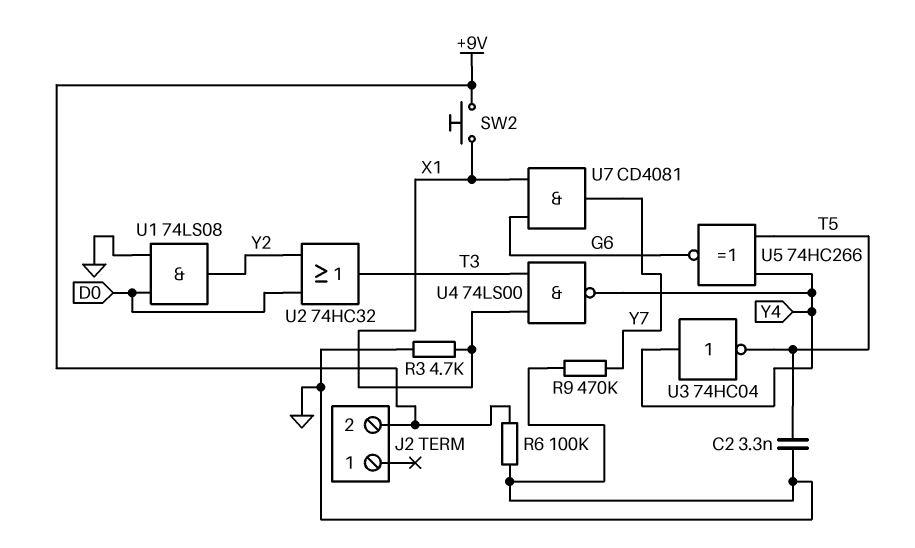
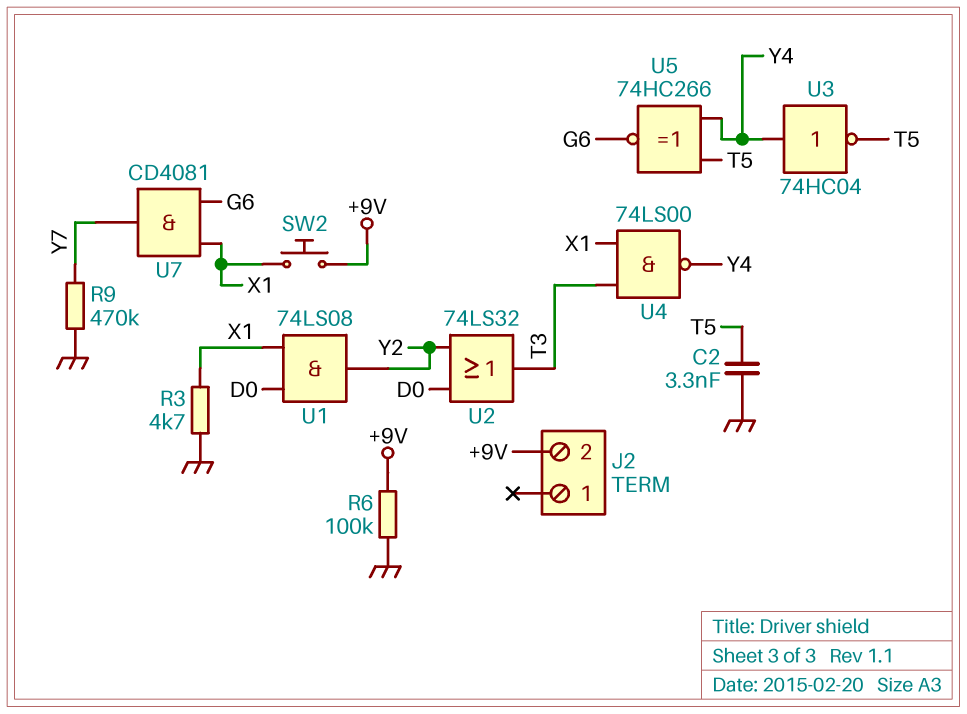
U1: AND 74LS08 (in D0, in GND, out Y2) -> AND 74LS08 (in D0, in X1, out Y2)
U2: OR 74HC32 (in D0, in Y2, out T3) -> OR 74LS32 (in D0, in Y2, out T3)

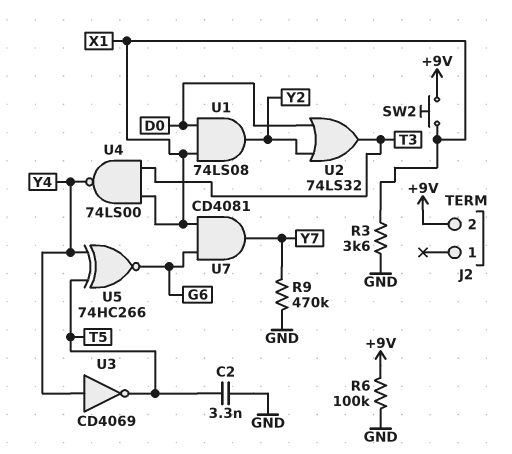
R3: 4.7k (GND, X1) -> 3.6k (GND, X1)
U3: NOT 74HC04 (in Y4, out T5) -> NOT CD4069 (in Y4, out T5)

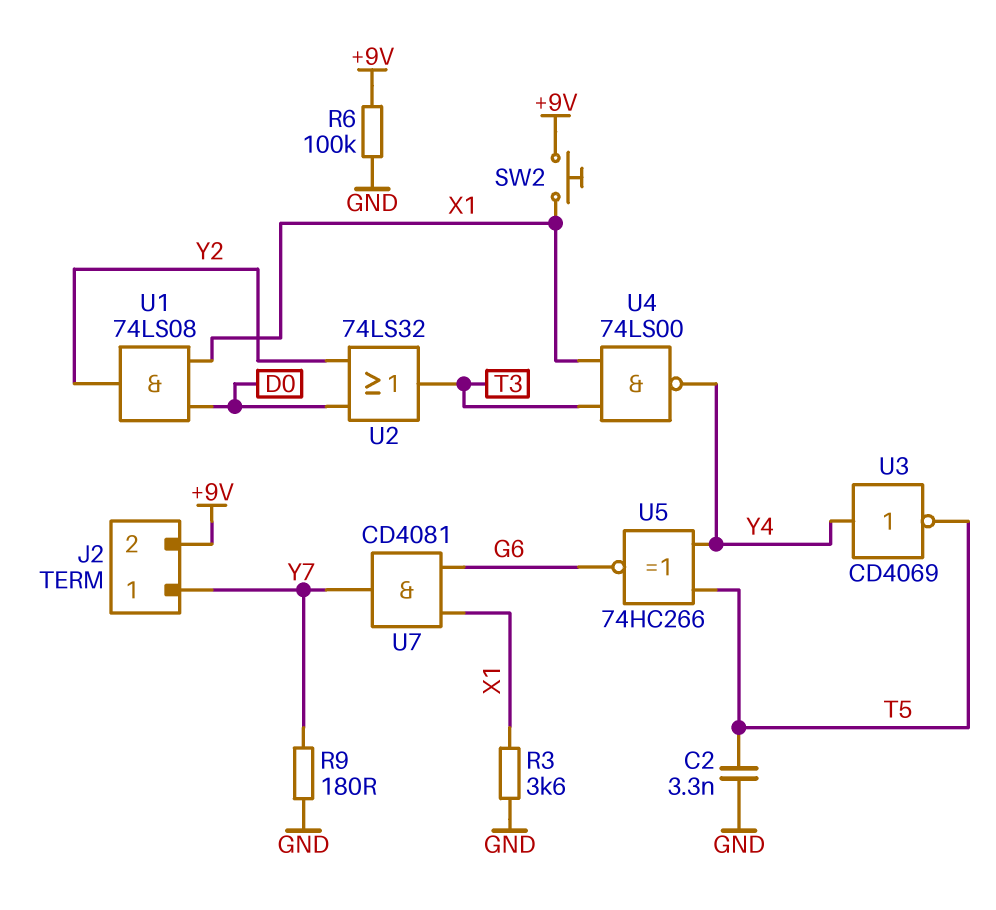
J2 pin 1: none -> Y7
R9: 470k (GND, Y7) -> 180 (GND, Y7)

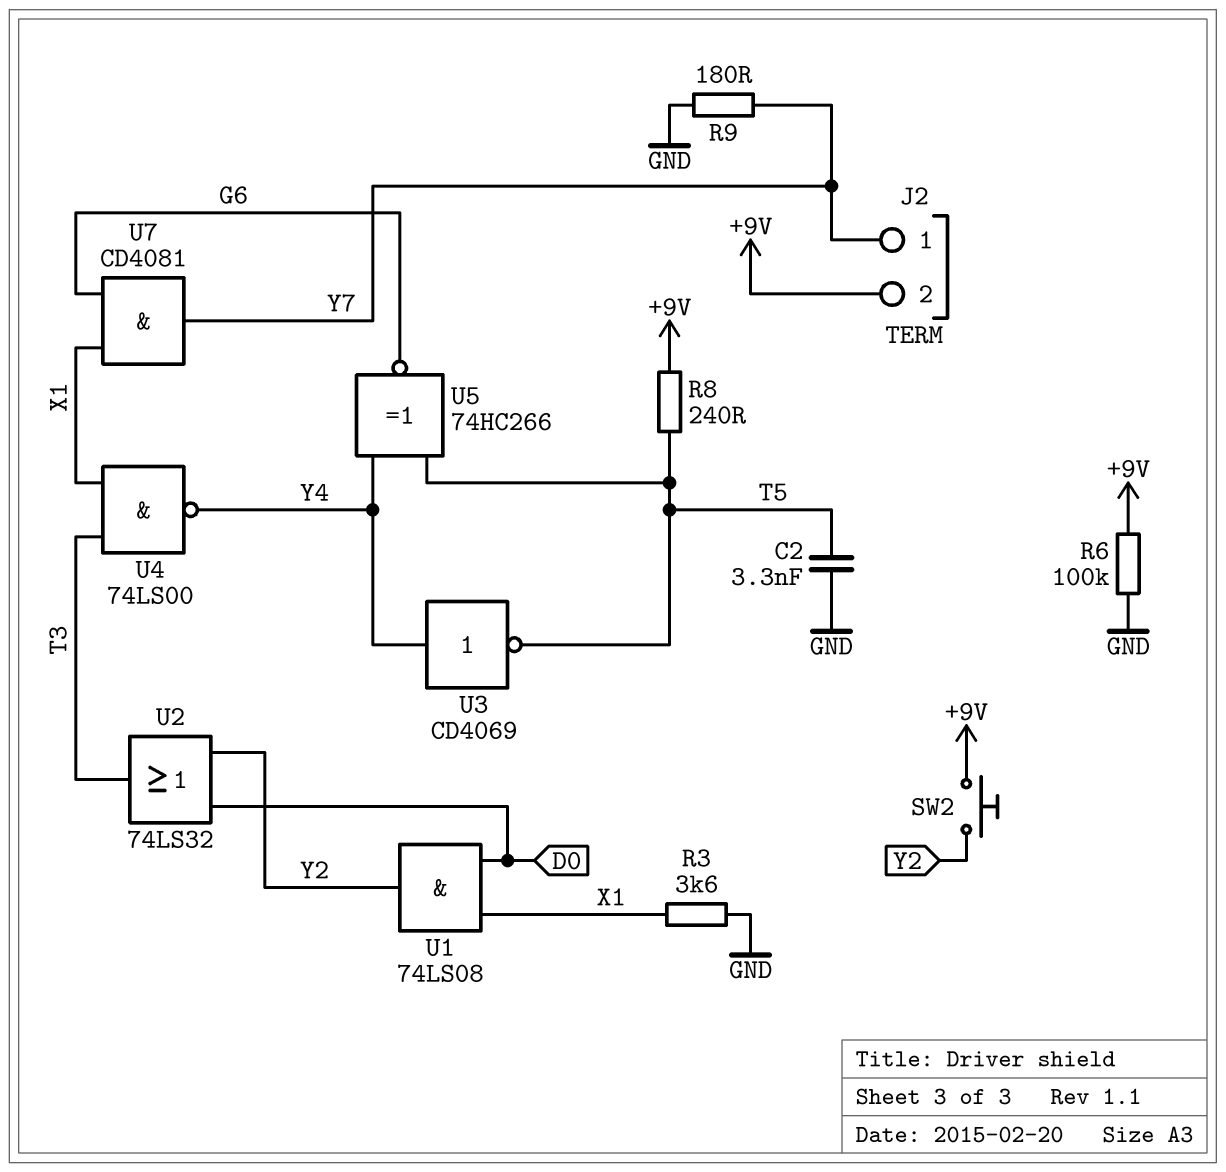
R8: none -> 240 (+9V, T5)
SW2: button (+9V, X1) -> button (+9V, Y2)

